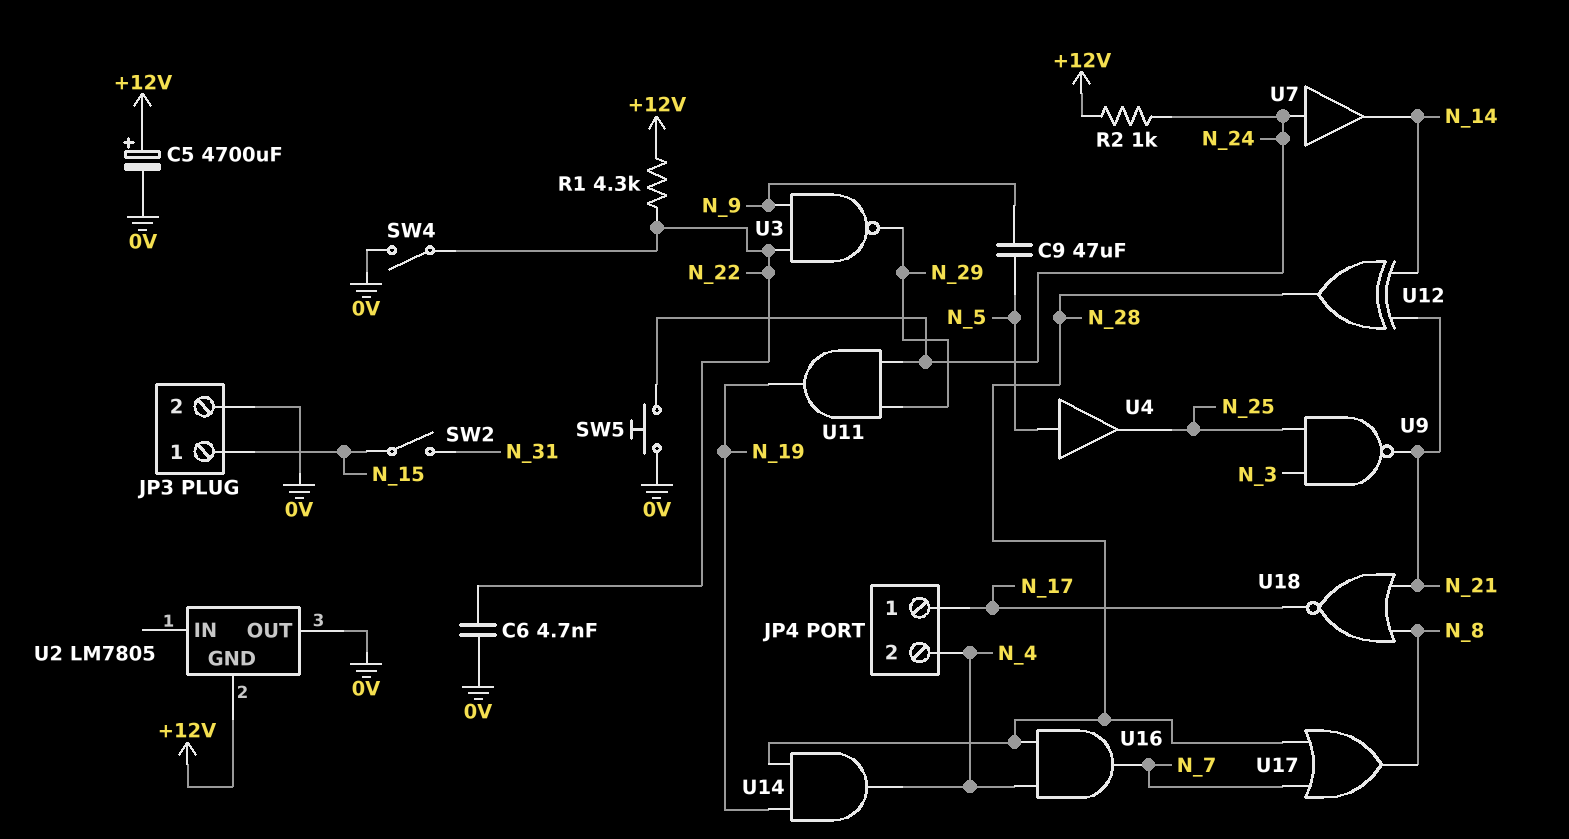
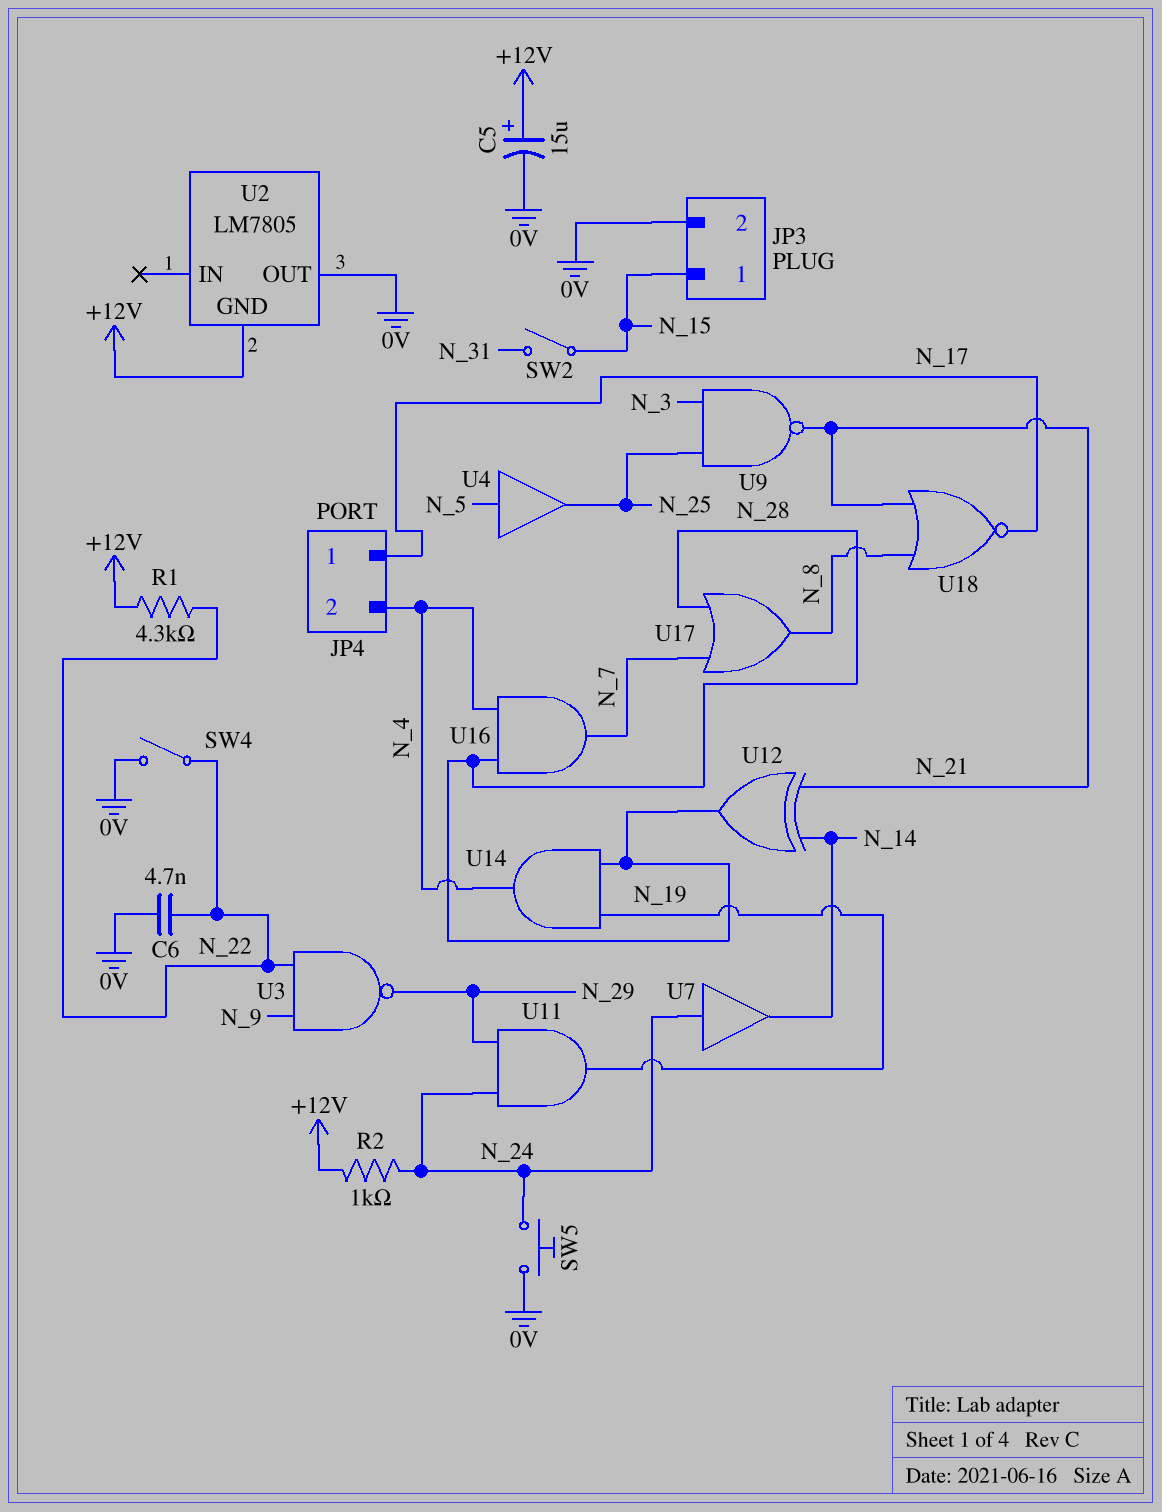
C5: 4700uF (plus +12V, minus 0V) -> 15uF (plus +12V, minus 0V)
C9: 47uF (N_5, N_9) -> none

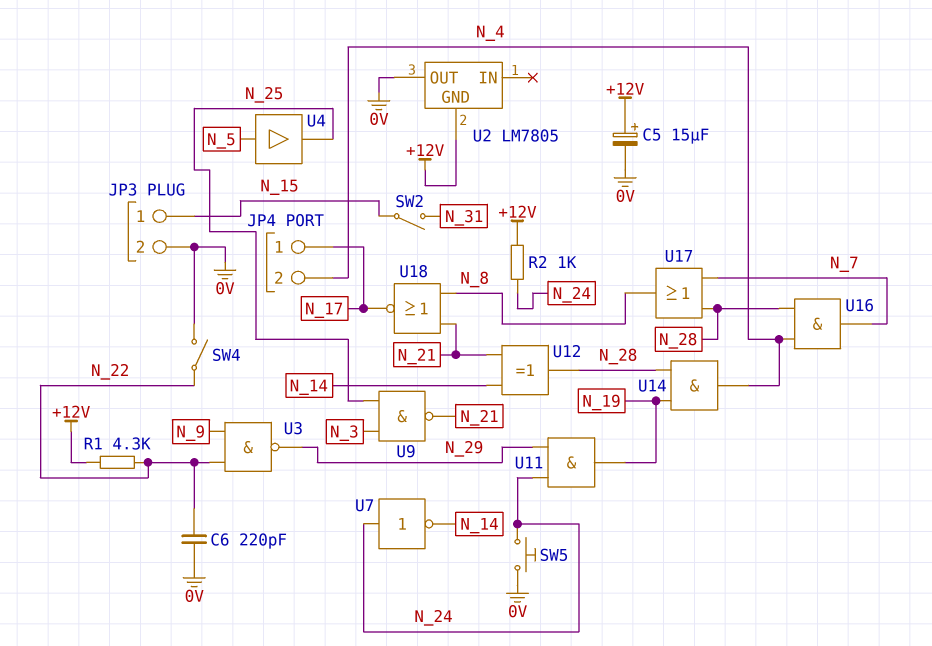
C6: 4.7nF (0V, N_22) -> 220pF (0V, N_22)
U7: buffer (in N_24, out N_14) -> NOT (in N_24, out N_14)

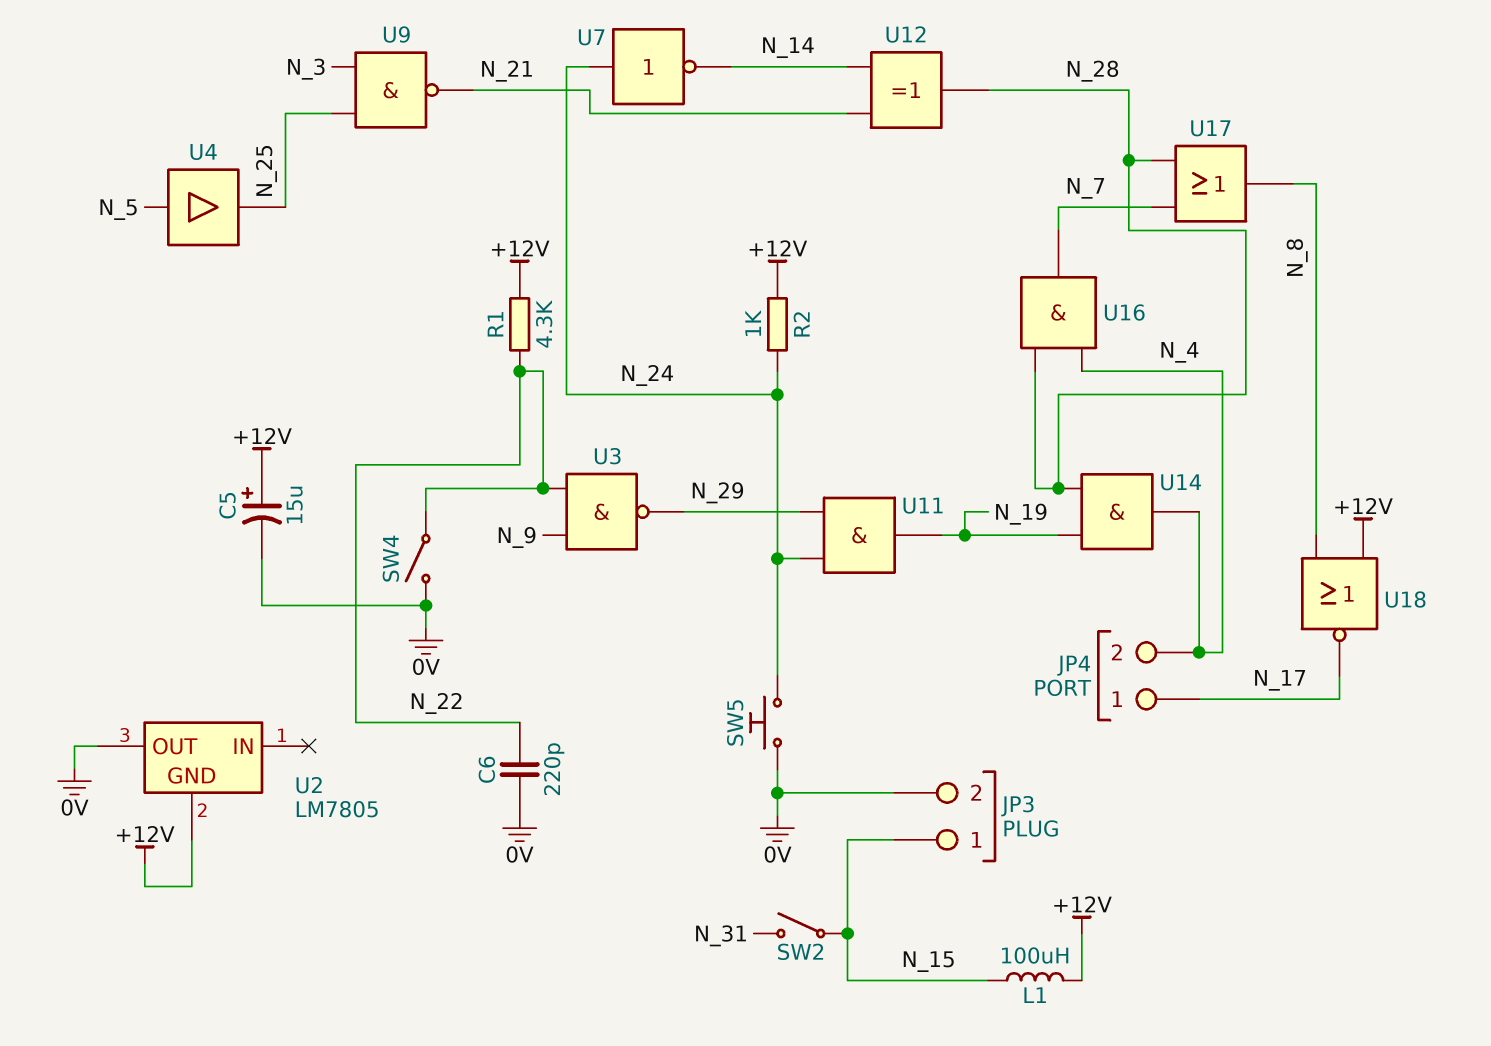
L1: none -> 100uH (+12V, N_15)
U18: NOR (in N_8, in N_21, out N_17) -> NOR (in +12V, in N_8, out N_17)

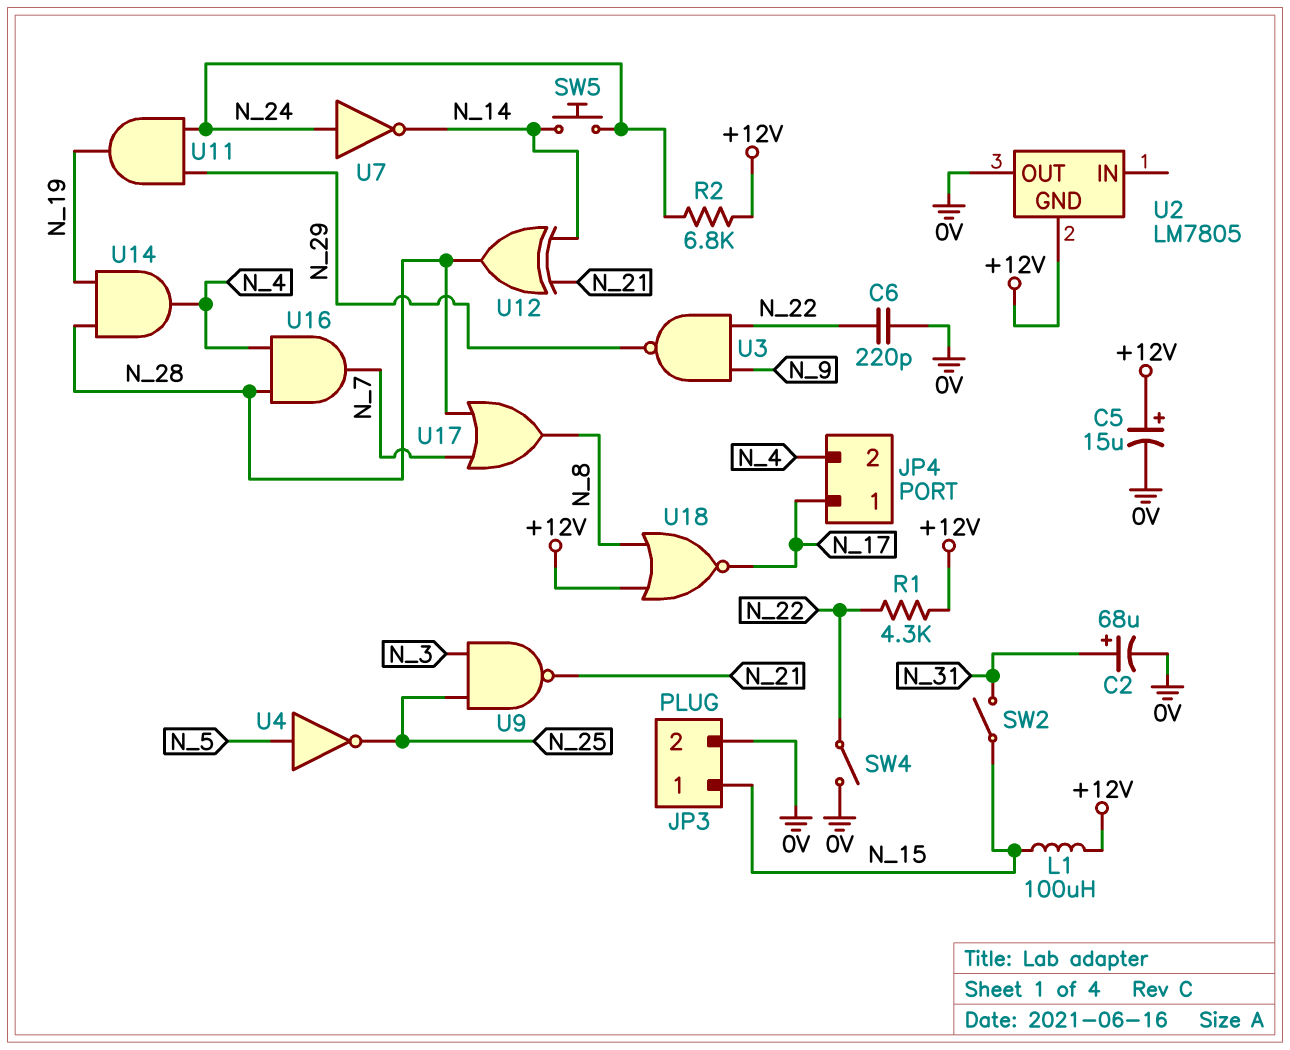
C2: none -> 68uF (plus N_31, minus 0V)
R2: 1k (+12V, N_24) -> 6.8k (+12V, N_24)
SW5: button (0V, N_24) -> button (N_14, N_24)
U4: buffer (in N_5, out N_25) -> NOT (in N_5, out N_25)

